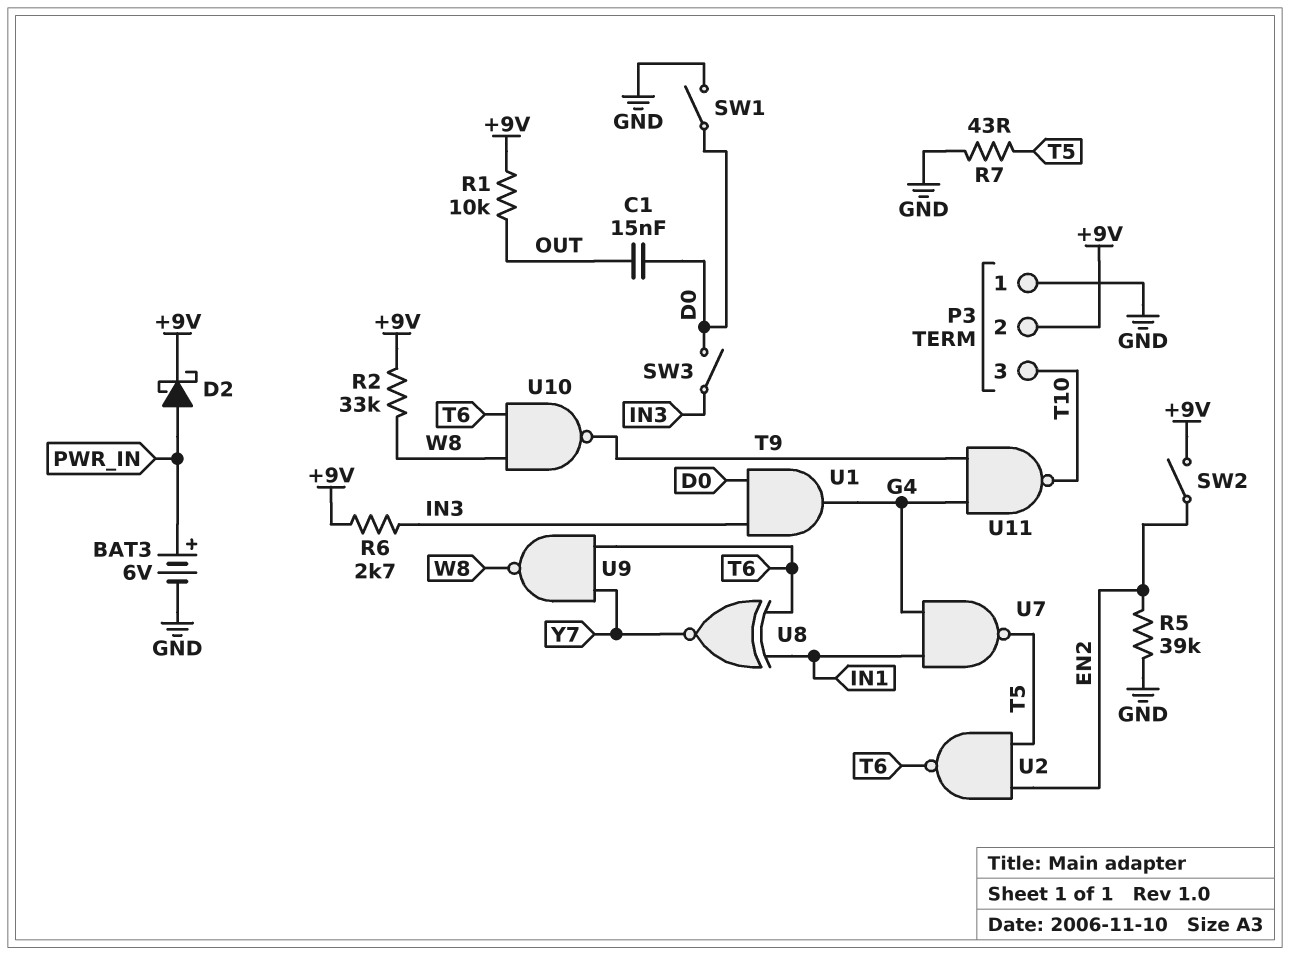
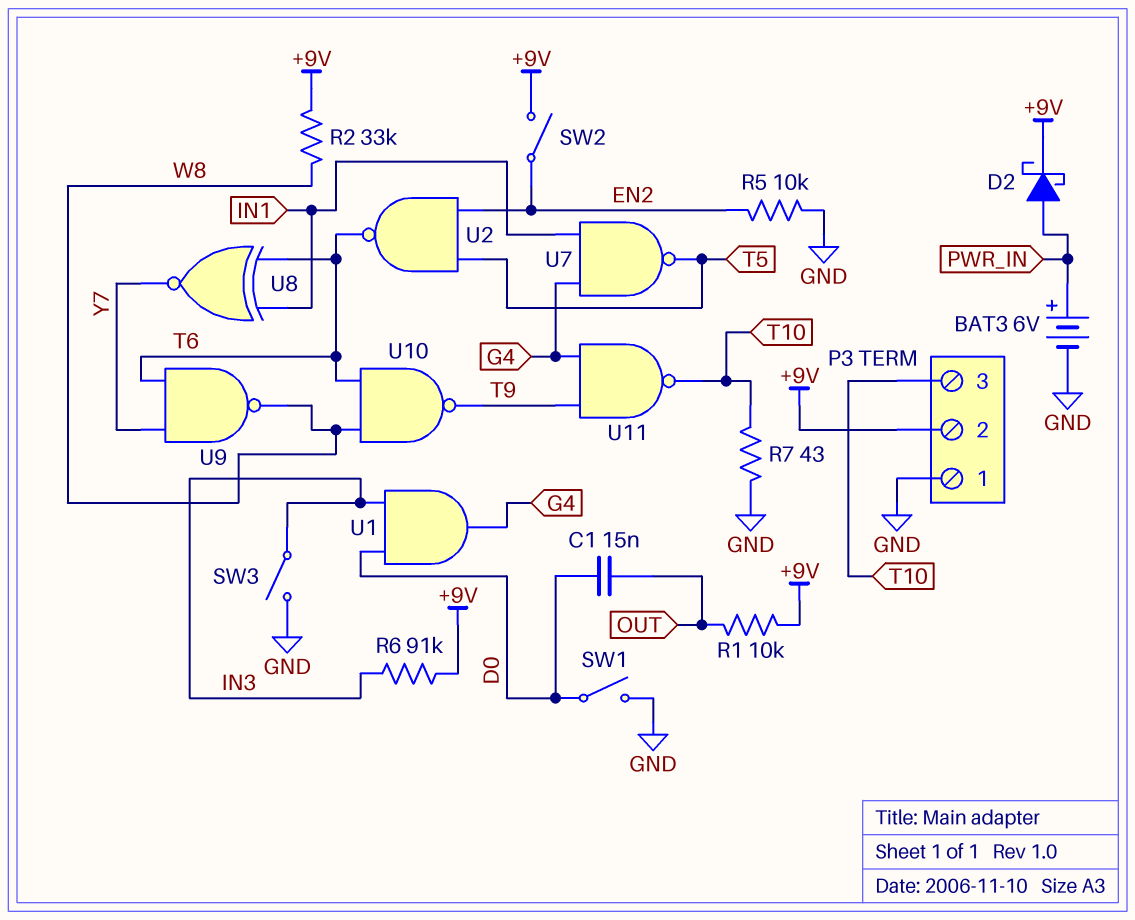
R5: 39k (EN2, GND) -> 10k (EN2, GND)
R6: 2.7k (+9V, IN3) -> 91k (+9V, IN3)
R7: 43 (GND, T5) -> 43 (GND, T10)
SW3: switch (D0, IN3) -> switch (GND, IN3)

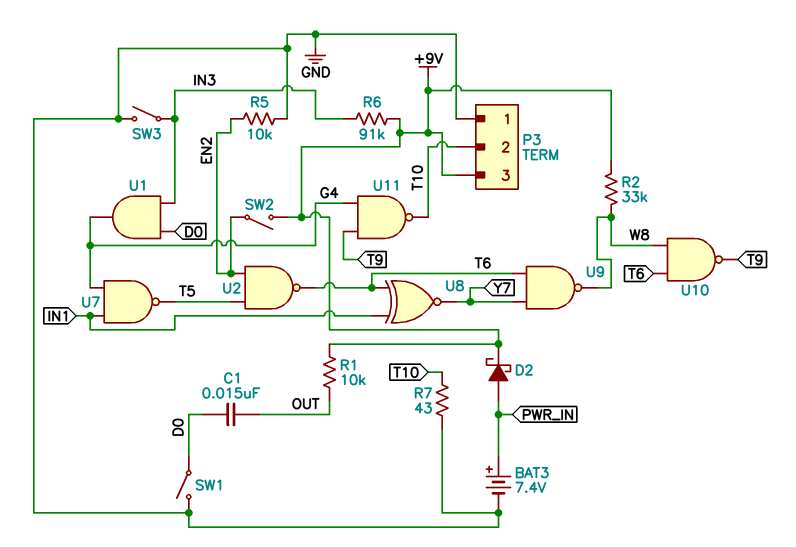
BAT3: 6V (plus PWR_IN, minus GND) -> 7.4V (plus PWR_IN, minus GND)
P3 pin 2: +9V -> T10
P3 pin 3: T10 -> +9V

